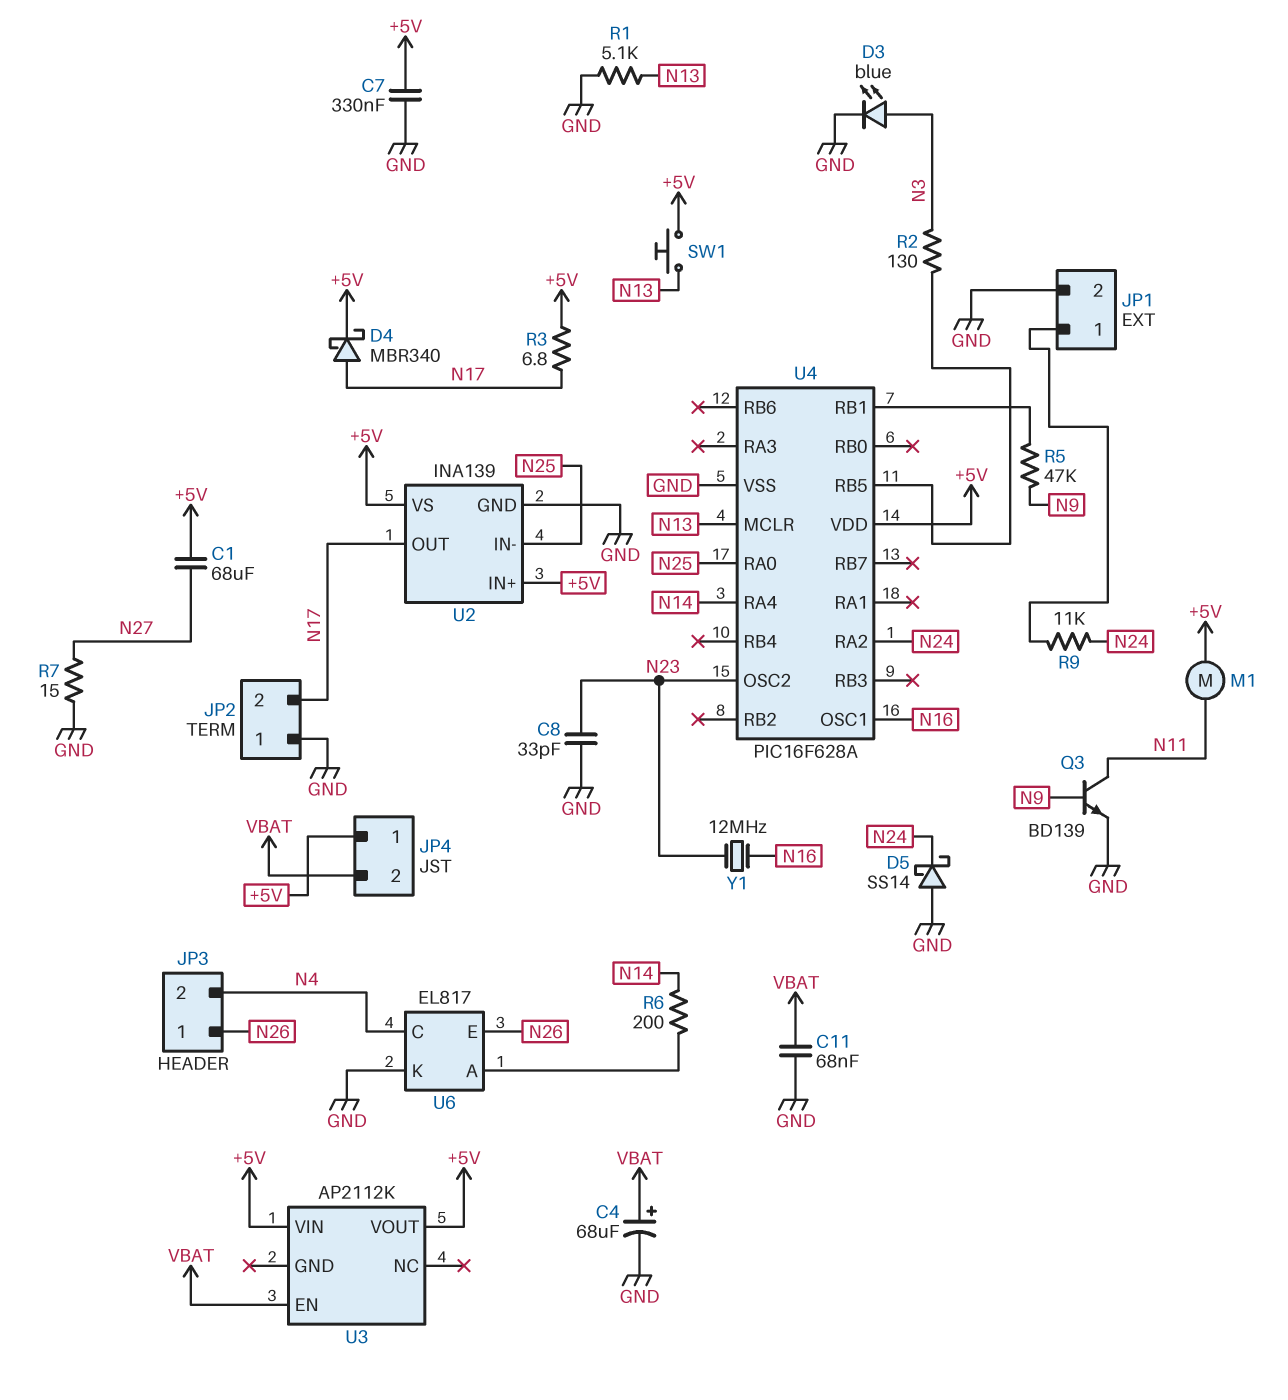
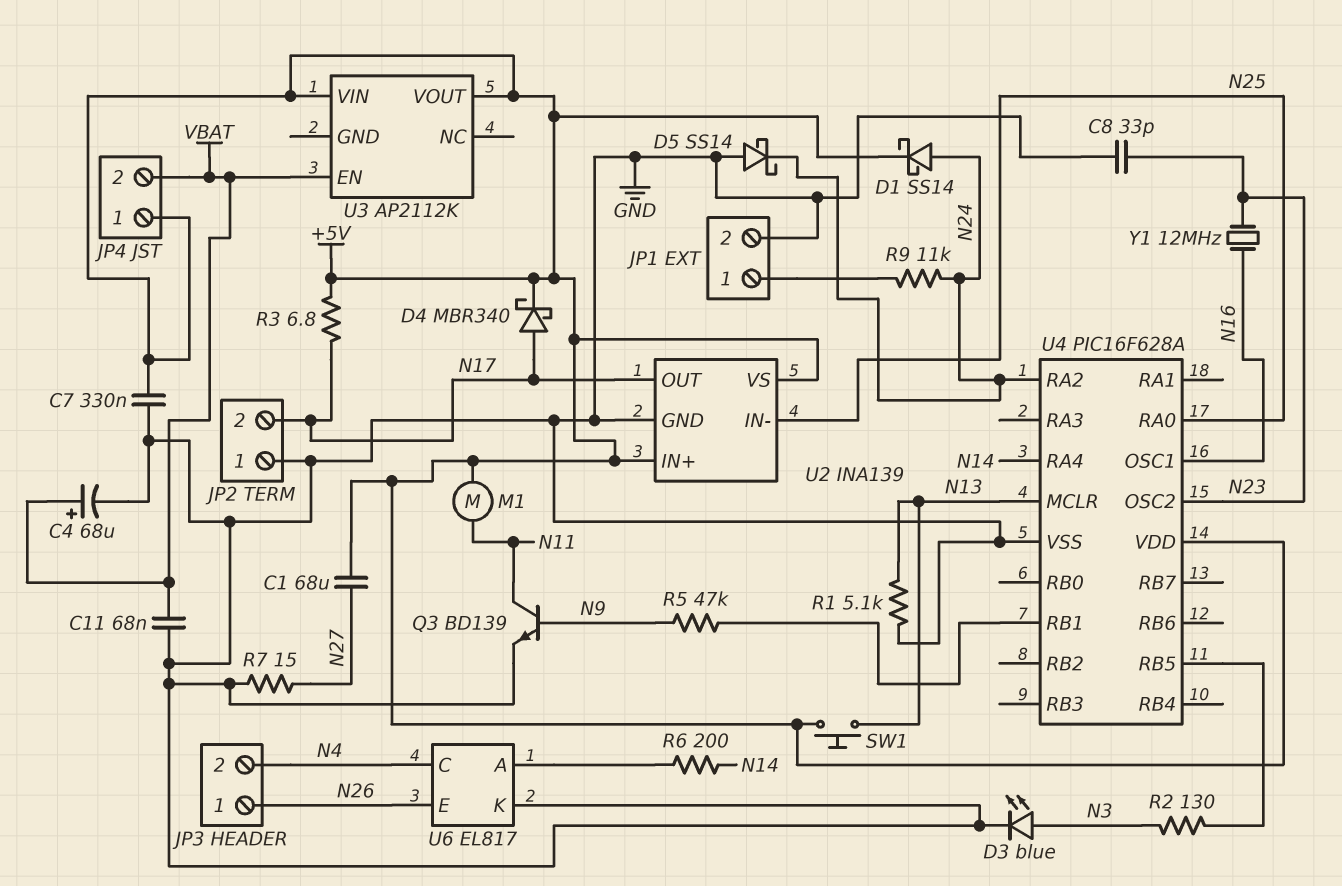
D1: none -> schottky SS14 (A N24, K +5V)

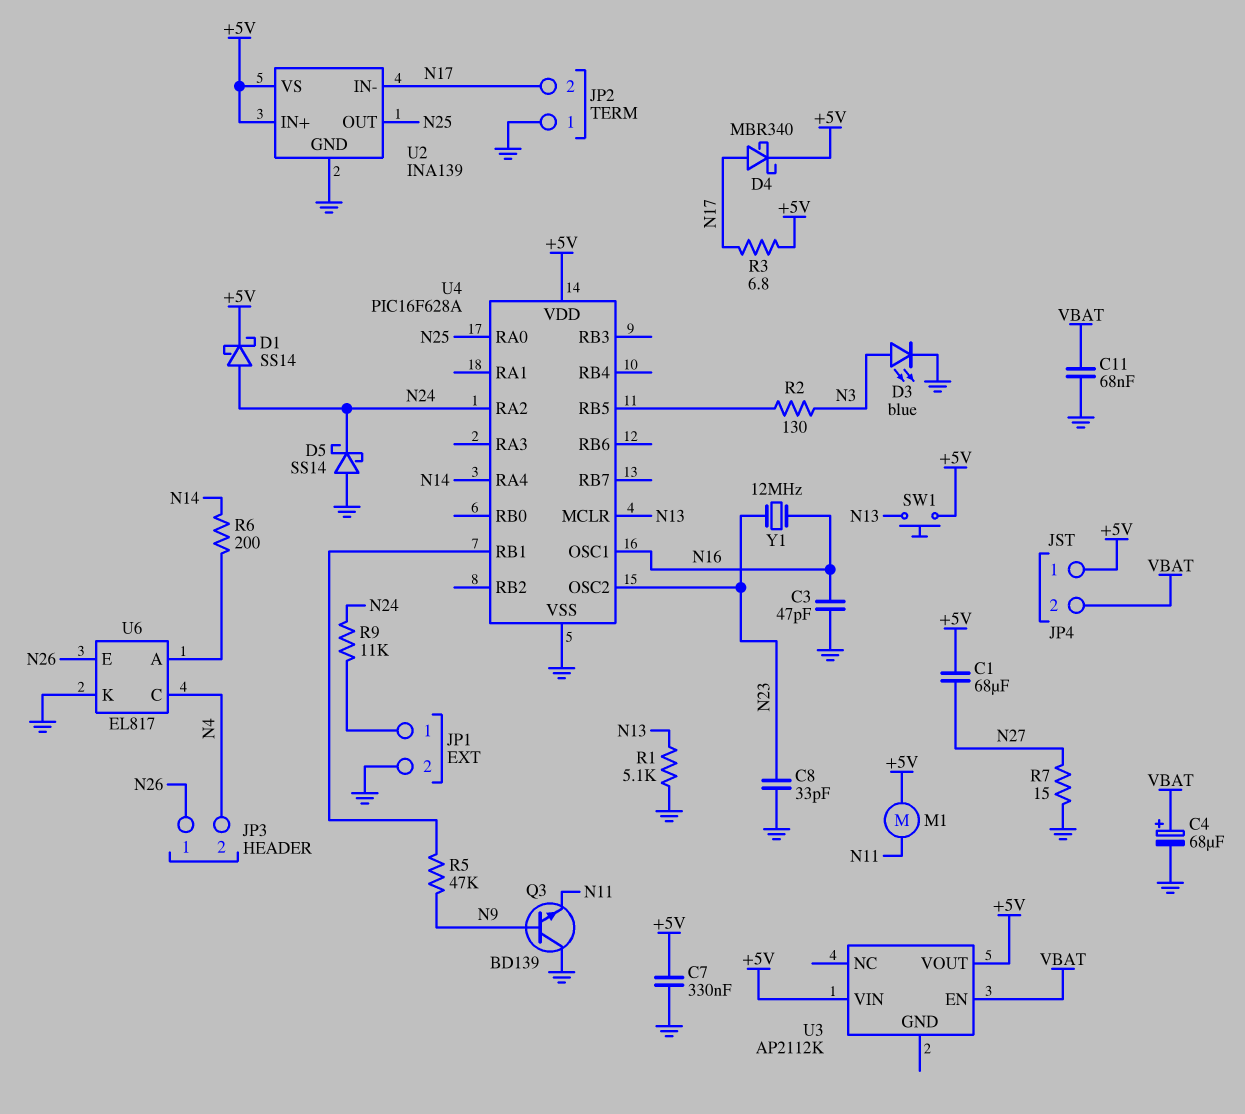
C3: none -> 47pF (GND, N16)
Q3: NPN BD139 (B N9, C N11, E GND) -> NPN BD139 (B N9, C GND, E N11)
U2 pin IN-: N25 -> N17
U2 pin OUT: N17 -> N25

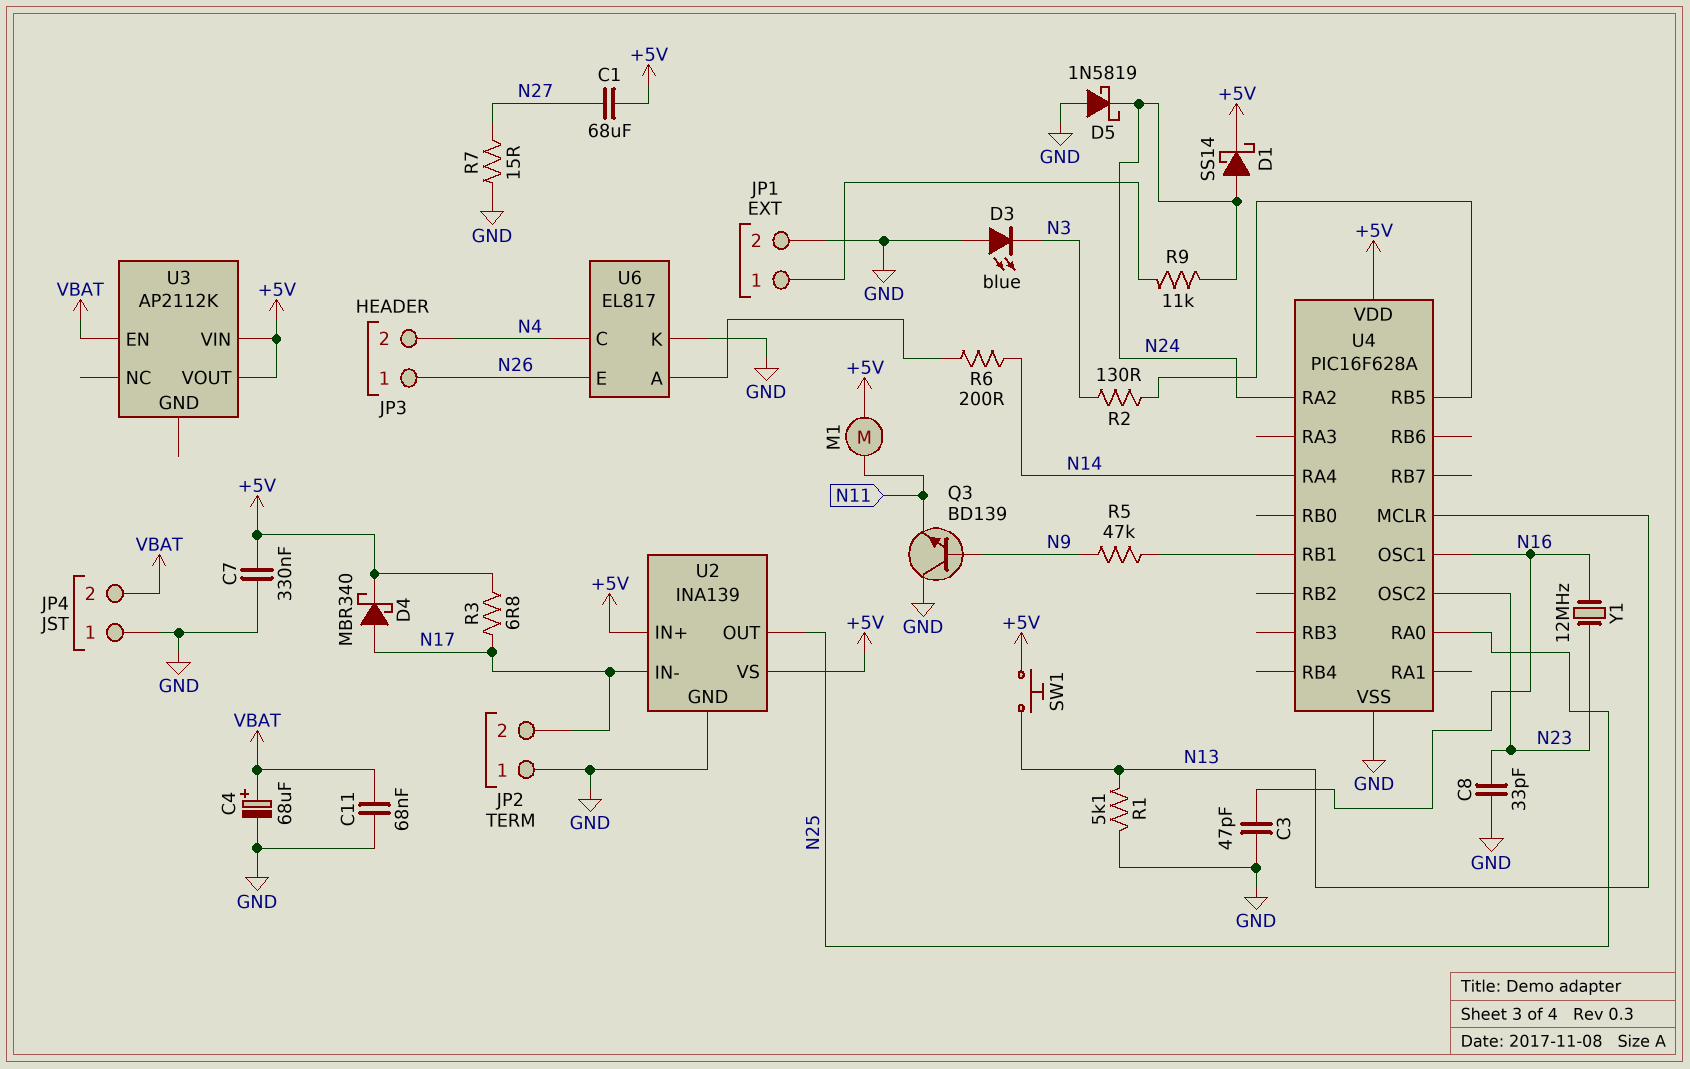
D3: LED blue (A N3, K GND) -> LED blue (A GND, K N3)
D5: schottky SS14 (A GND, K N24) -> schottky 1N5819 (A GND, K N24)
JP4 pin 1: +5V -> GND

